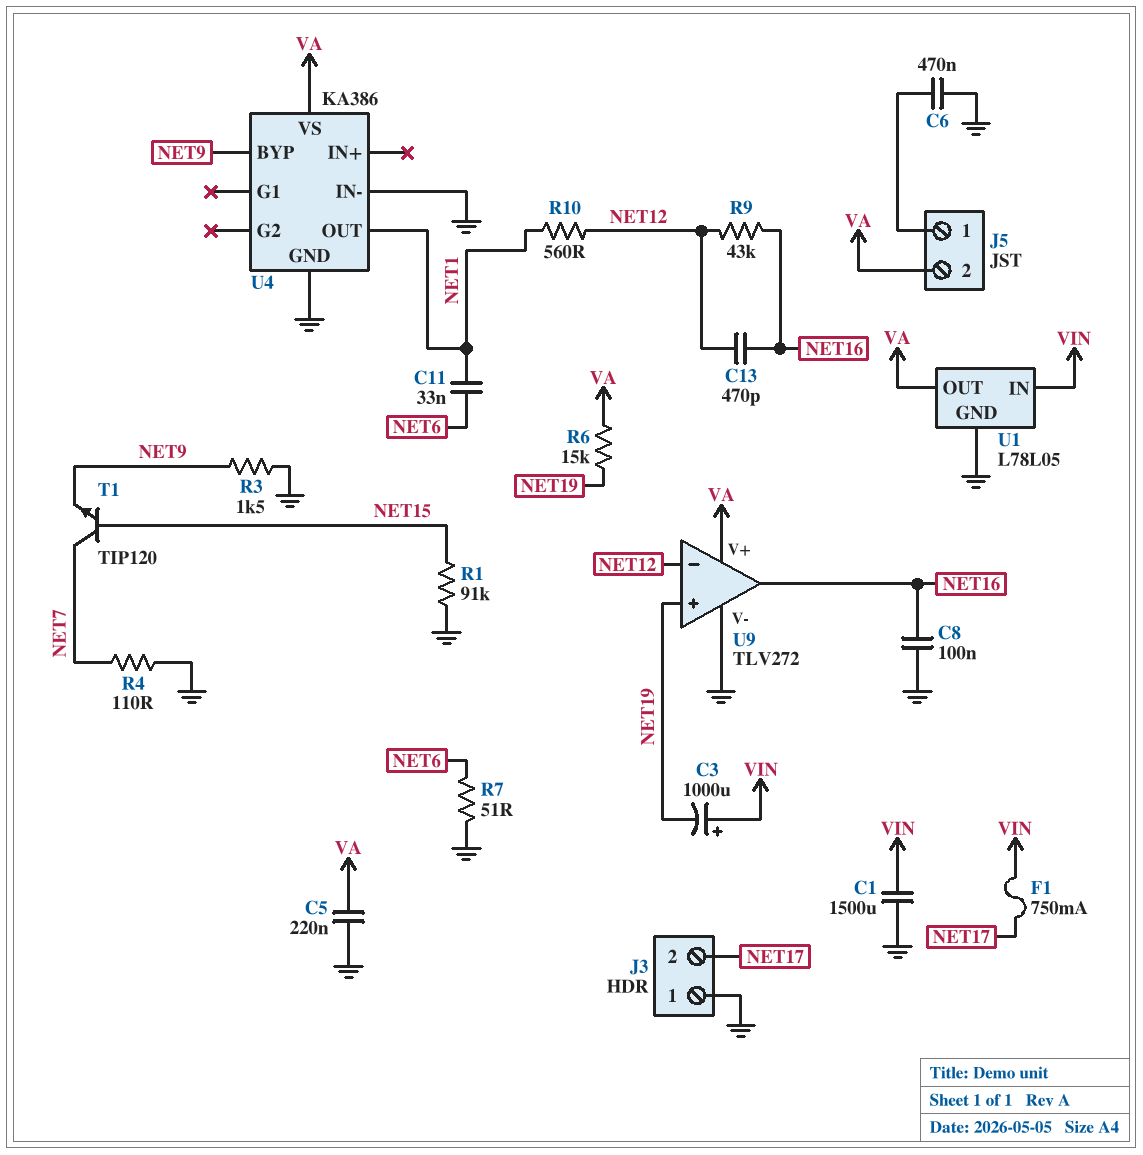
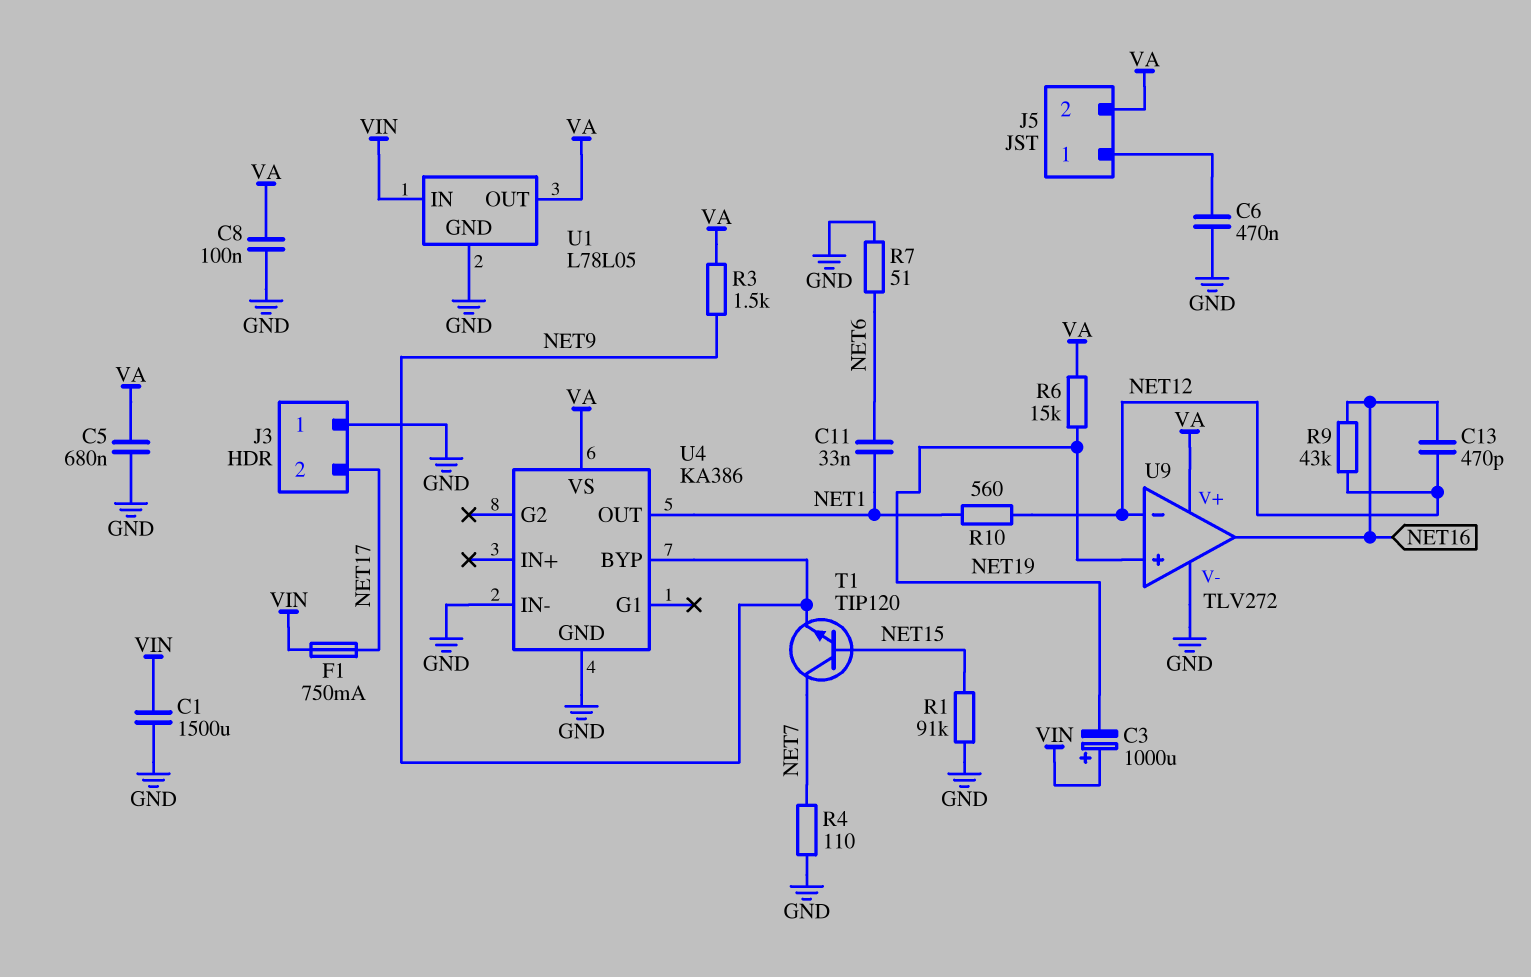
C5: 220nF (GND, VA) -> 680nF (GND, VA)
C8: 100nF (GND, NET16) -> 100nF (GND, VA)
R3: 1.5k (GND, NET9) -> 1.5k (NET9, VA)

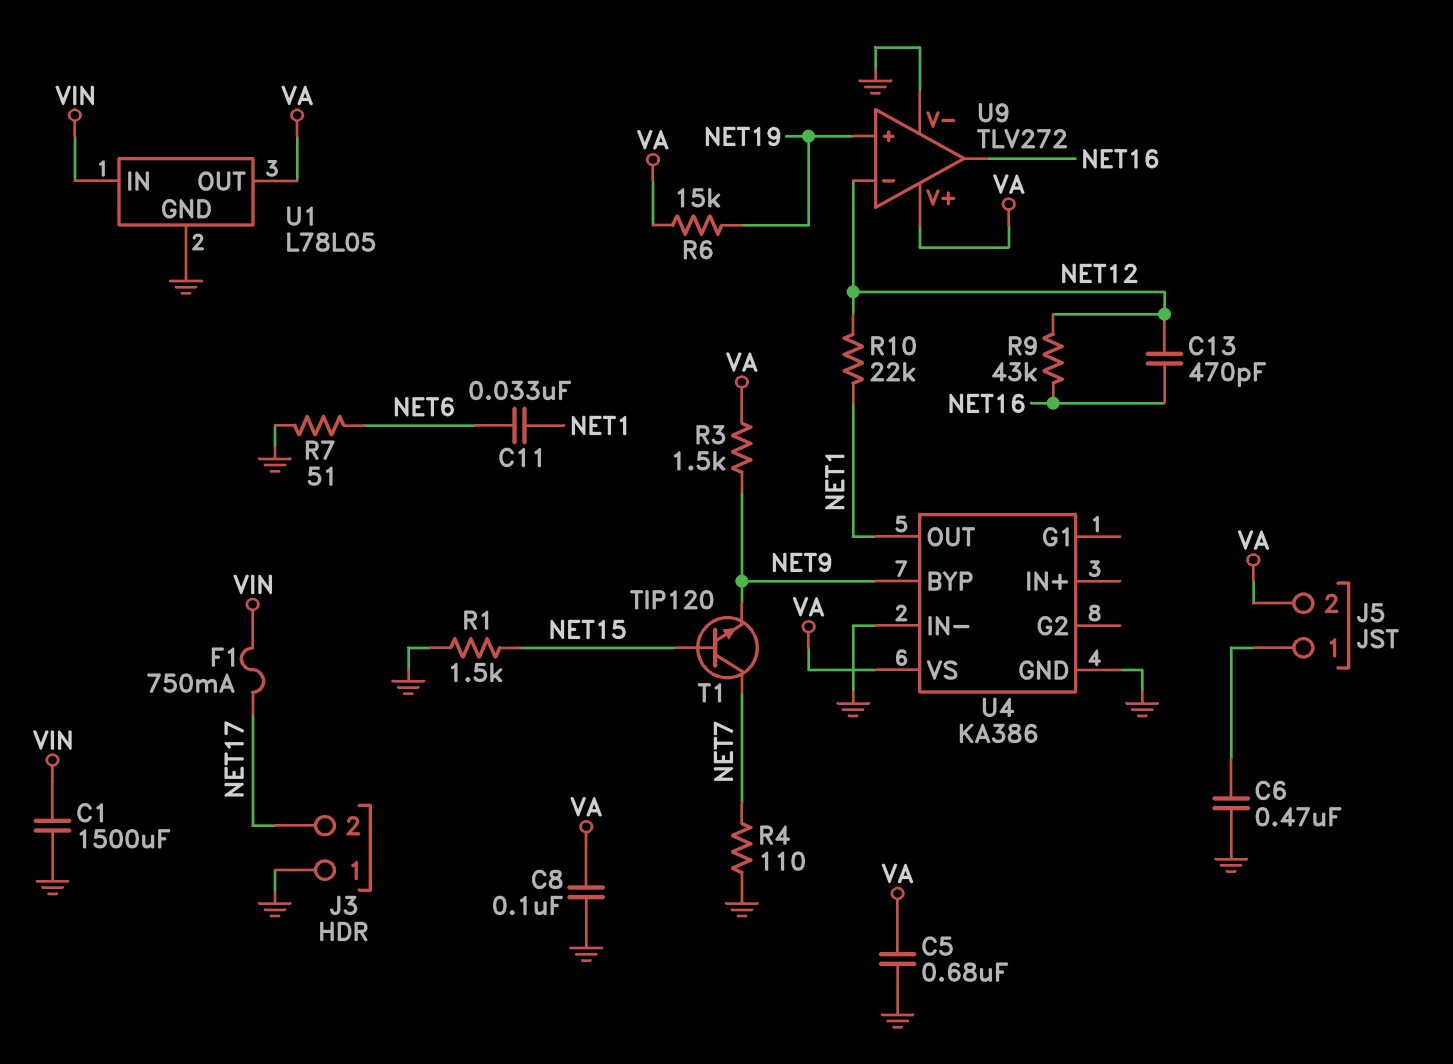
C3: 1000uF (plus VIN, minus NET19) -> none
R1: 91k (GND, NET15) -> 1.5k (GND, NET15)
R10: 560 (NET1, NET12) -> 22k (NET1, NET12)

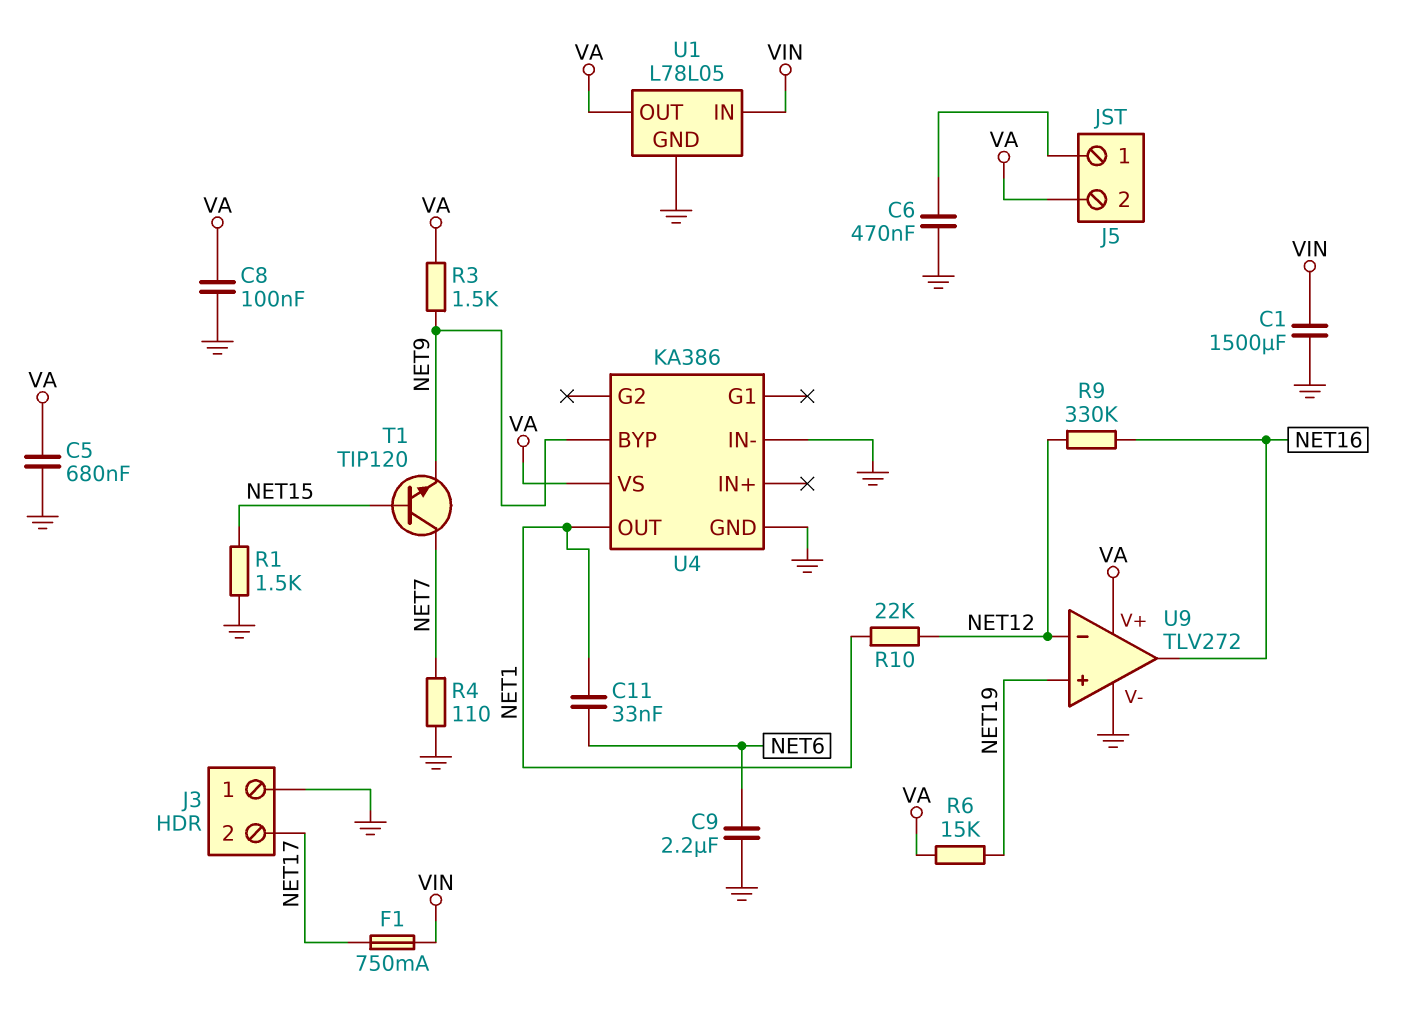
C9: none -> 2.2uF (GND, NET6)
C13: 470pF (NET12, NET16) -> none
R7: 51 (GND, NET6) -> none
R9: 43k (NET12, NET16) -> 330k (NET12, NET16)

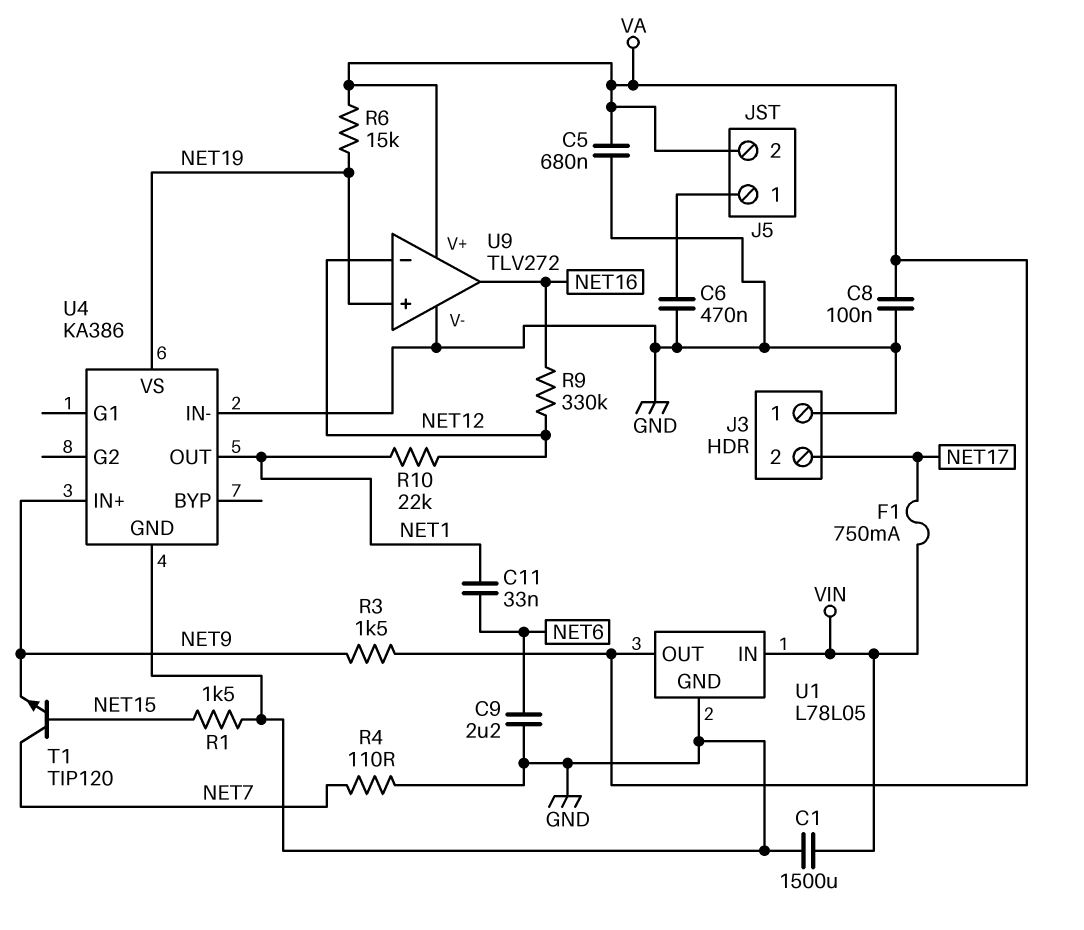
U4 pin BYP: NET9 -> none
U4 pin IN+: none -> NET9
U4 pin VS: VA -> NET19

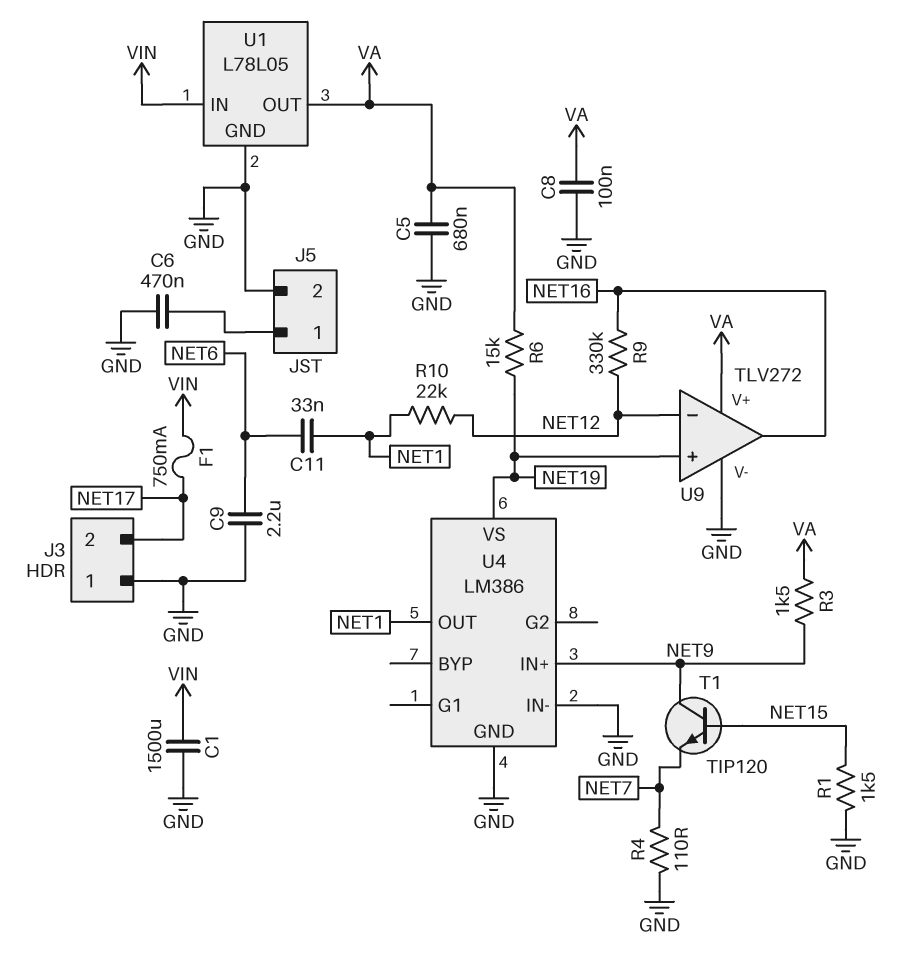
J5 pin 2: VA -> GND
T1: NPN TIP120 (B NET15, C NET7, E NET9) -> NPN TIP120 (B NET15, C NET9, E NET7)
U4: KA386 -> LM386

